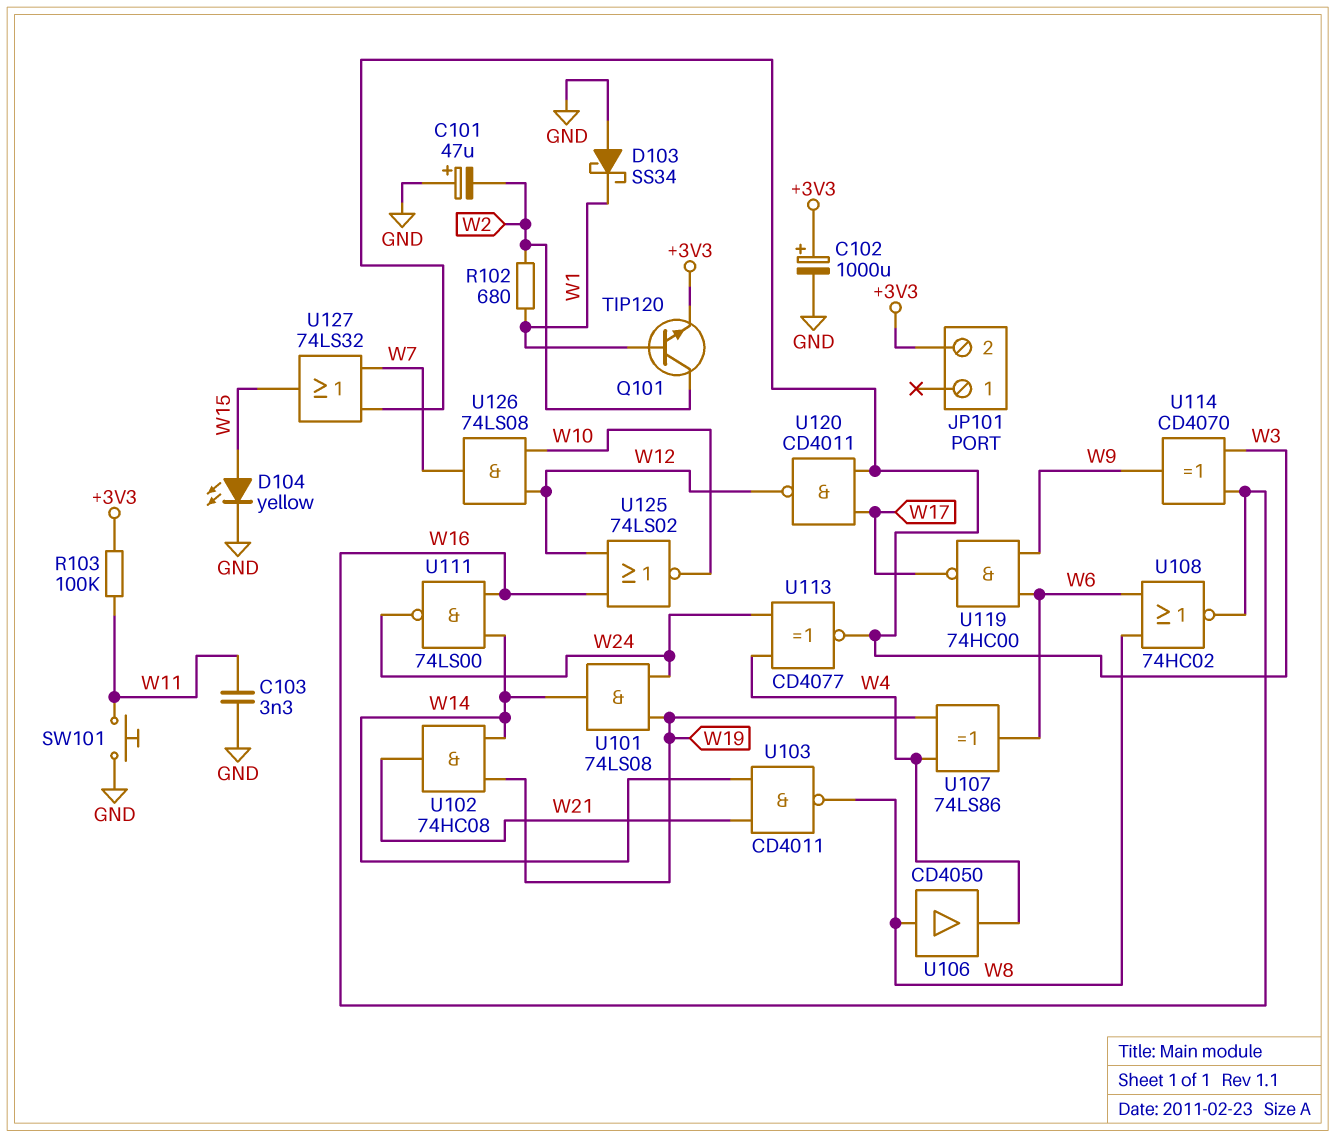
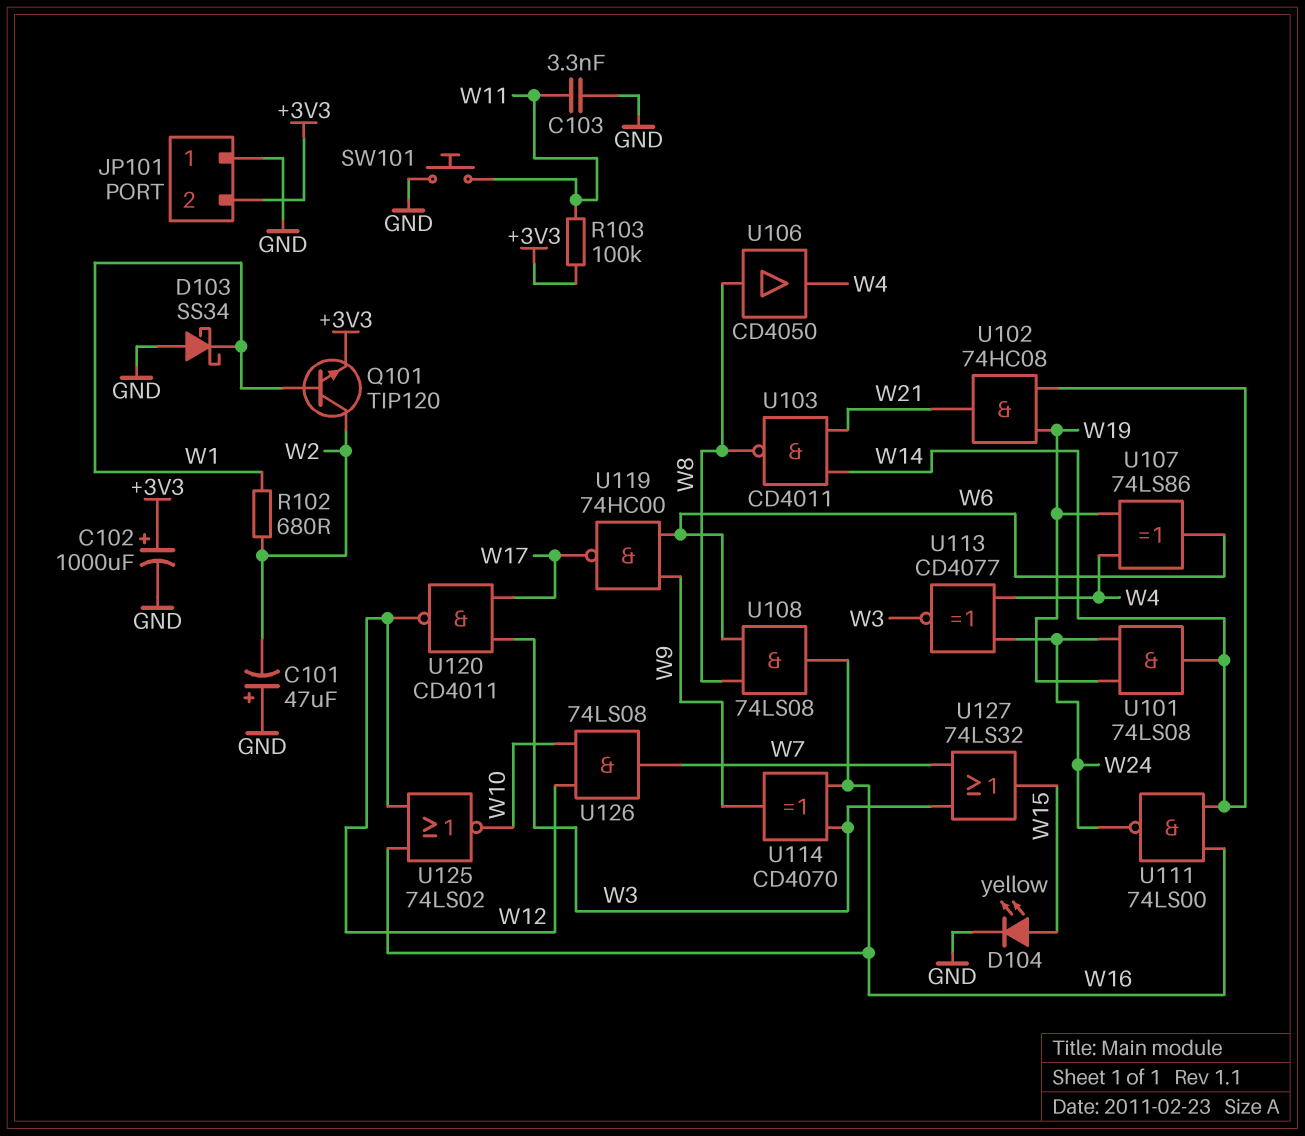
JP101 pin 1: none -> GND
U108: NOR 74HC02 (in W6, in W8, out W16) -> AND 74LS08 (in W6, in W8, out W16)

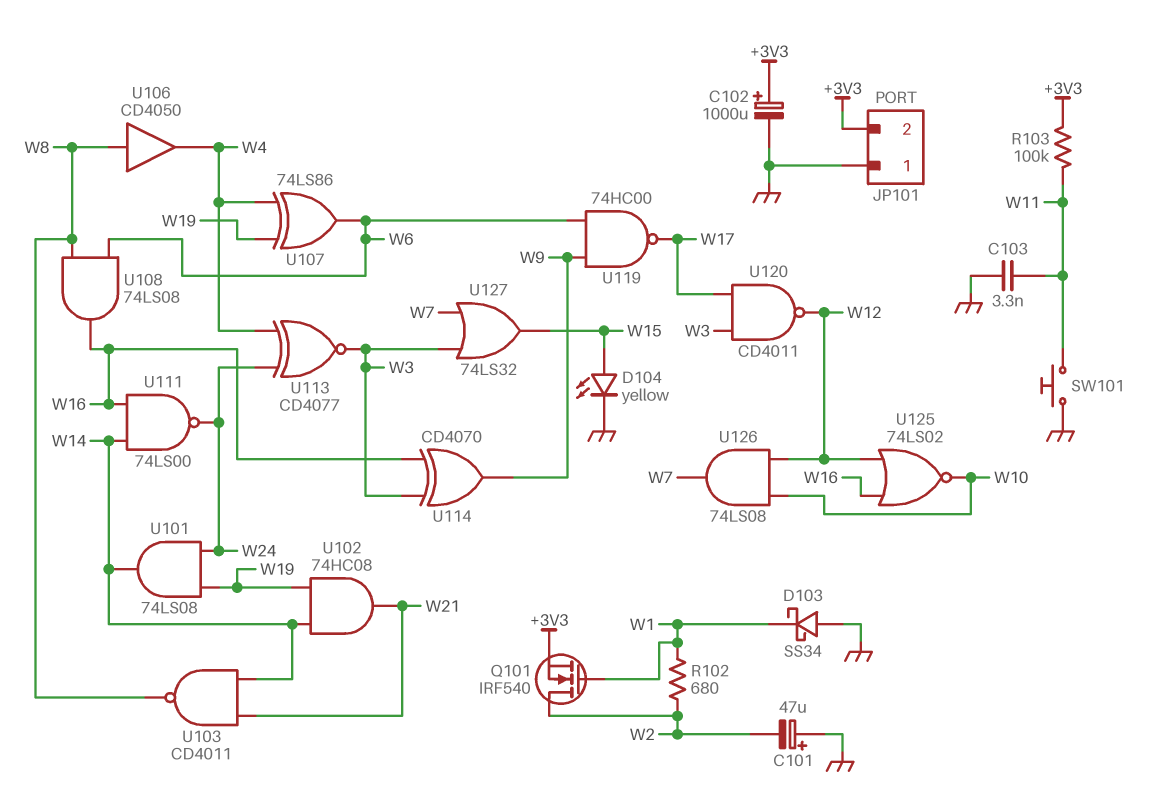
Q101: NPN TIP120 (B W1, C W2, E +3V3) -> NMOS IRF540 (G W1, D W2, S +3V3)

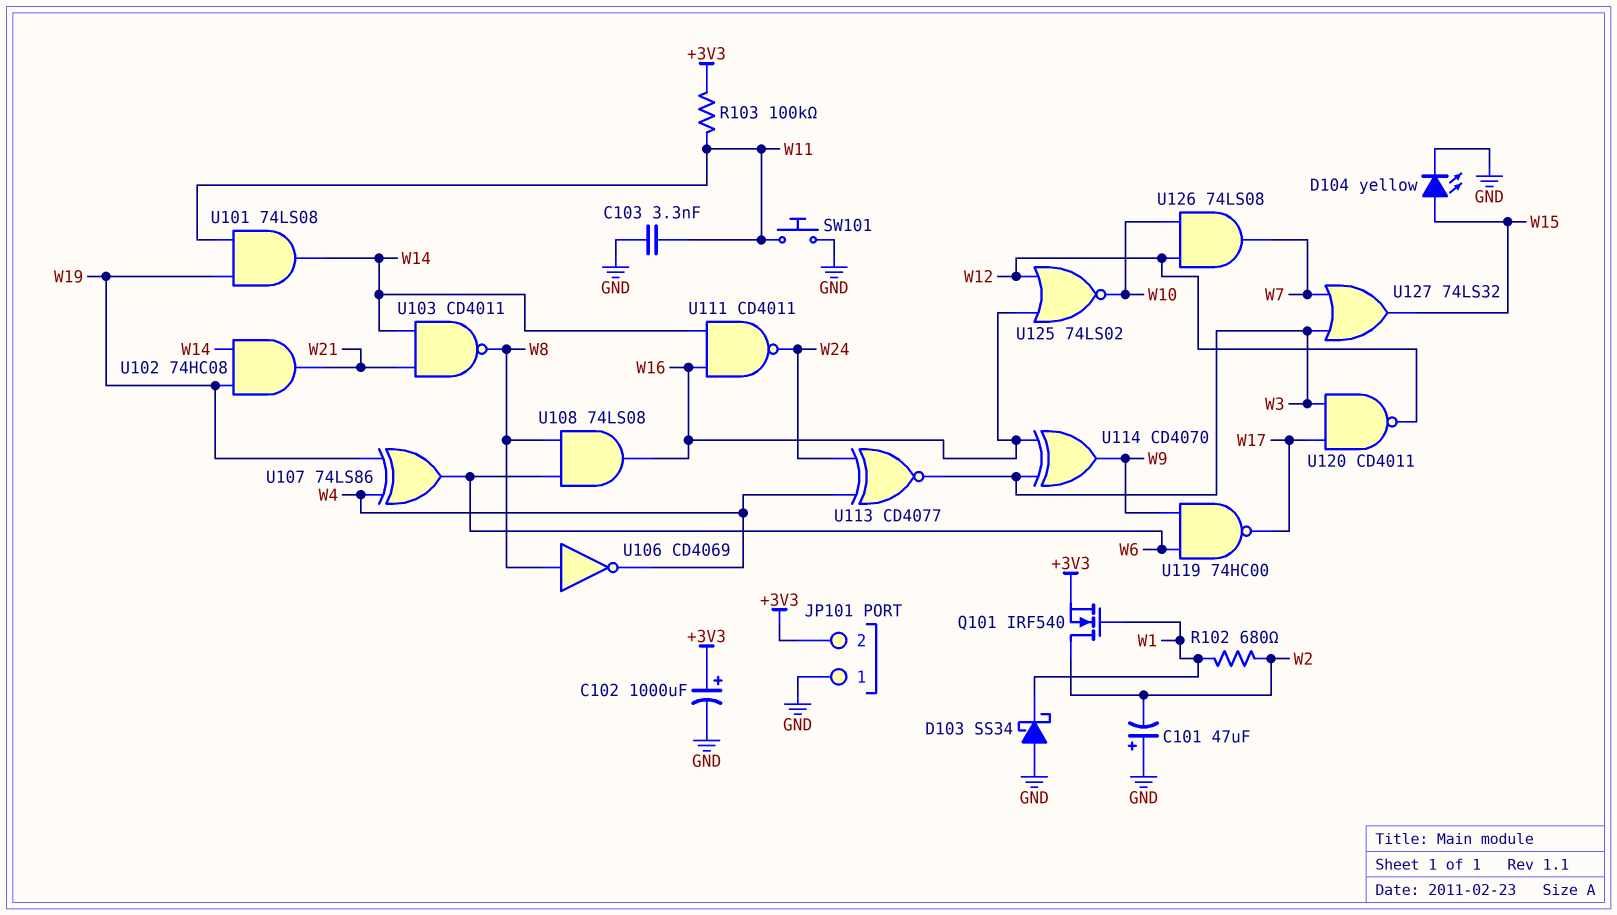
U101: AND 74LS08 (in W19, in W24, out W14) -> AND 74LS08 (in W11, in W19, out W14)
U106: buffer CD4050 (in W8, out W4) -> NOT CD4069 (in W8, out W4)
U111: NAND 74LS00 (in W14, in W16, out W24) -> NAND CD4011 (in W14, in W16, out W24)

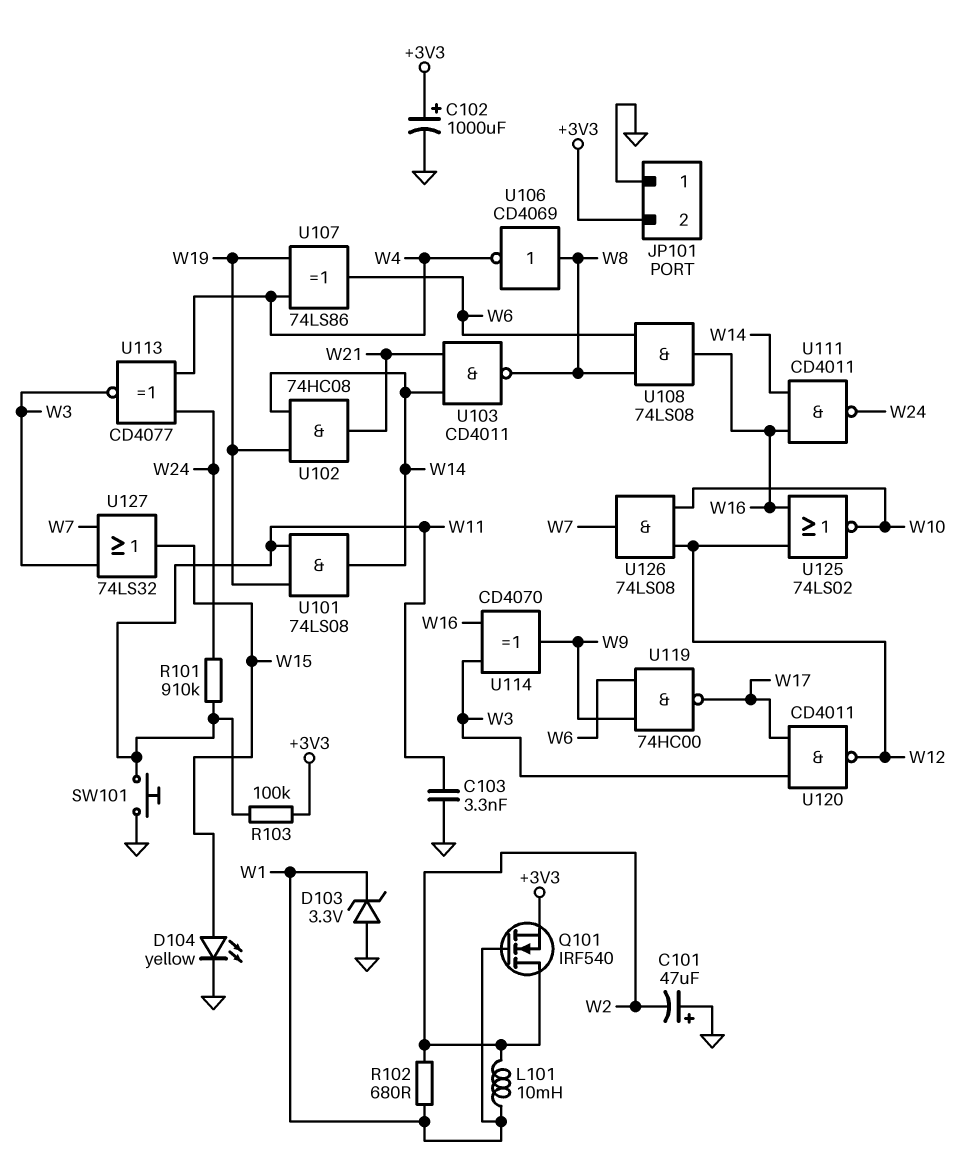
D103: schottky SS34 (A GND, K W1) -> zener 3.3V (A GND, K W1)
L101: none -> 10mH (W1, W2)
R101: none -> 910k (W11, W24)

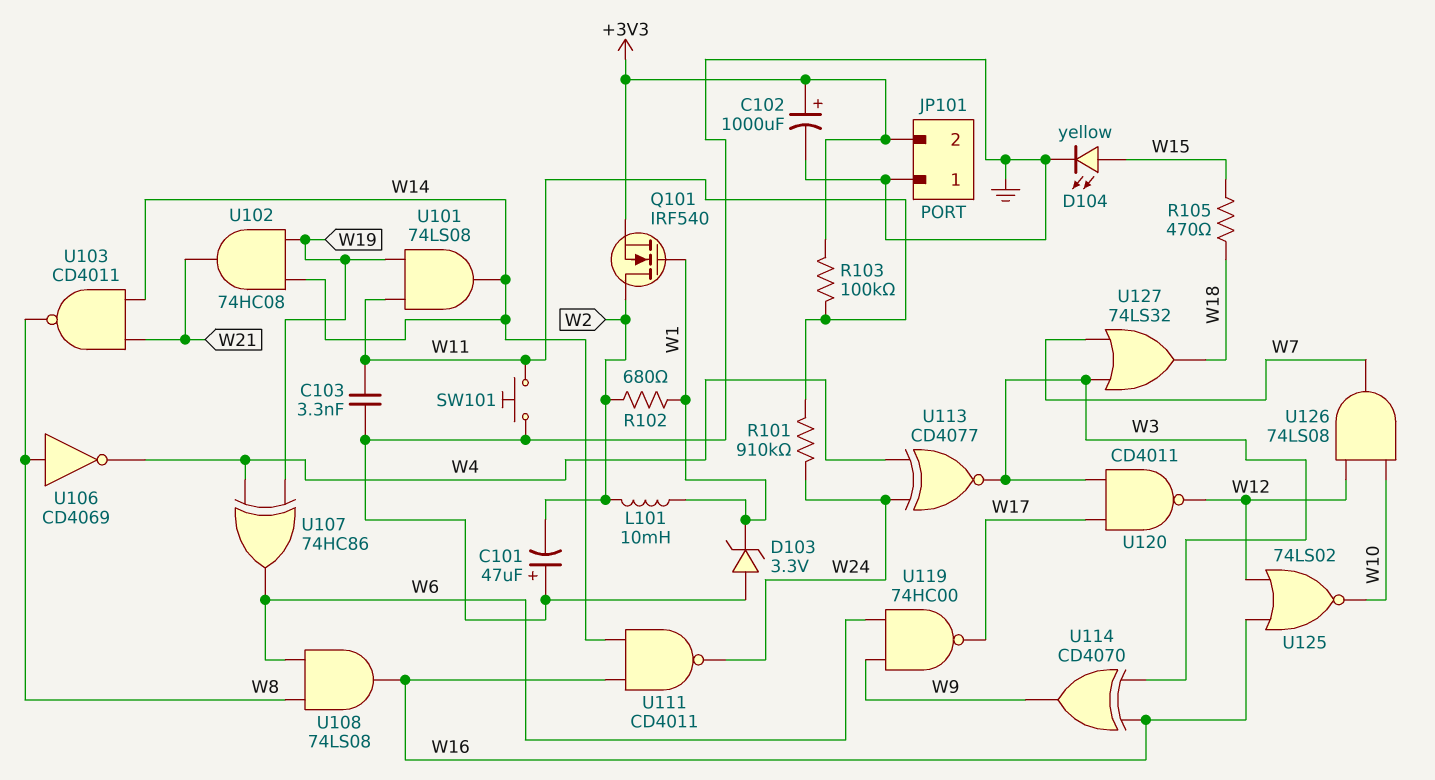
R105: none -> 470 (W15, W18)
U107: XOR 74LS86 (in W4, in W19, out W6) -> XOR 74HC86 (in W4, in W19, out W6)
U127: OR 74LS32 (in W3, in W7, out W15) -> OR 74LS32 (in W3, in W7, out W18)

